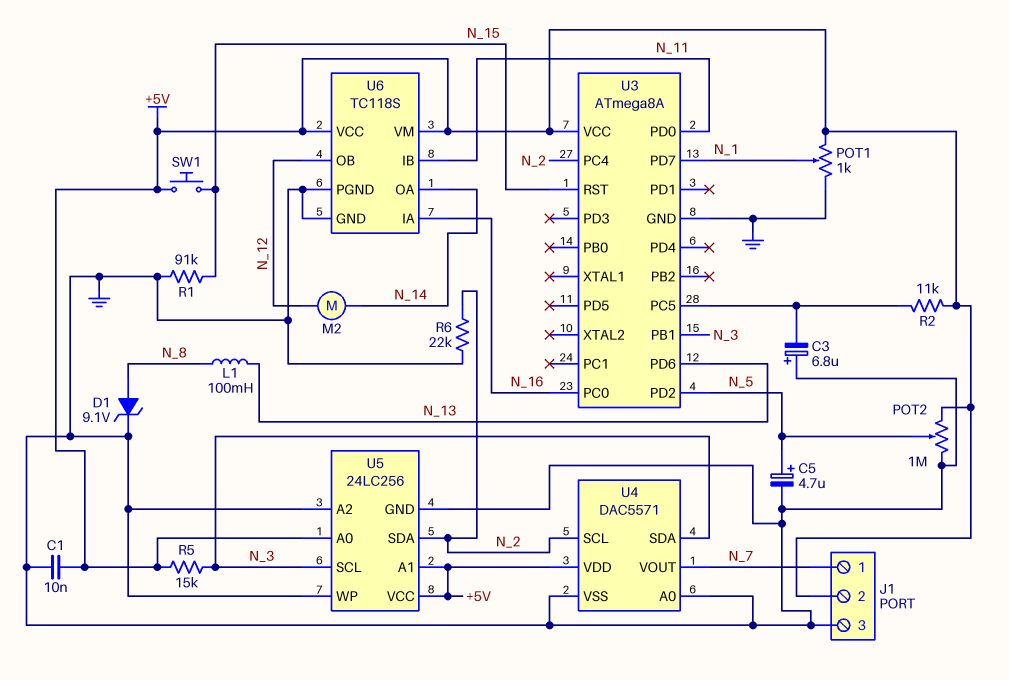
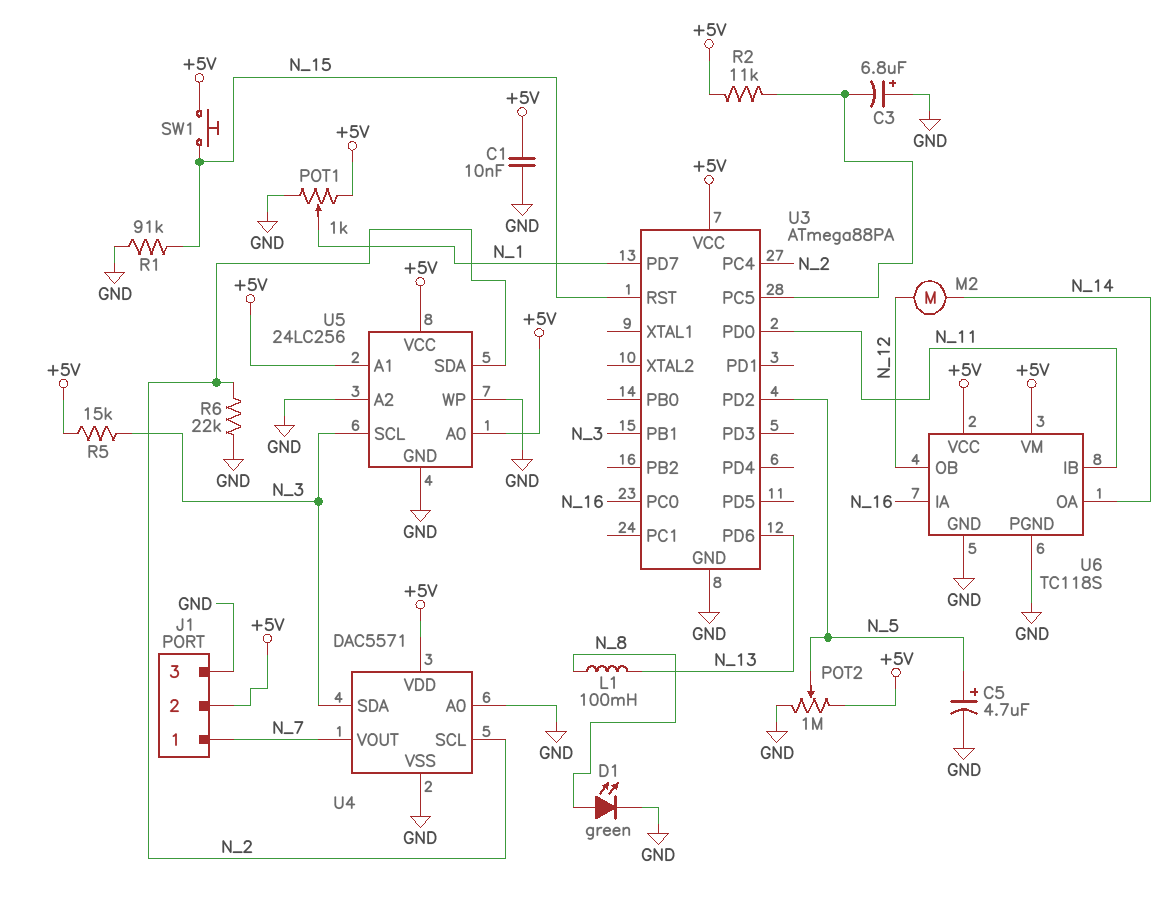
D1: zener 9.1V (A N_8, K GND) -> LED green (A N_8, K GND)
U3: ATmega8A -> ATmega88PA

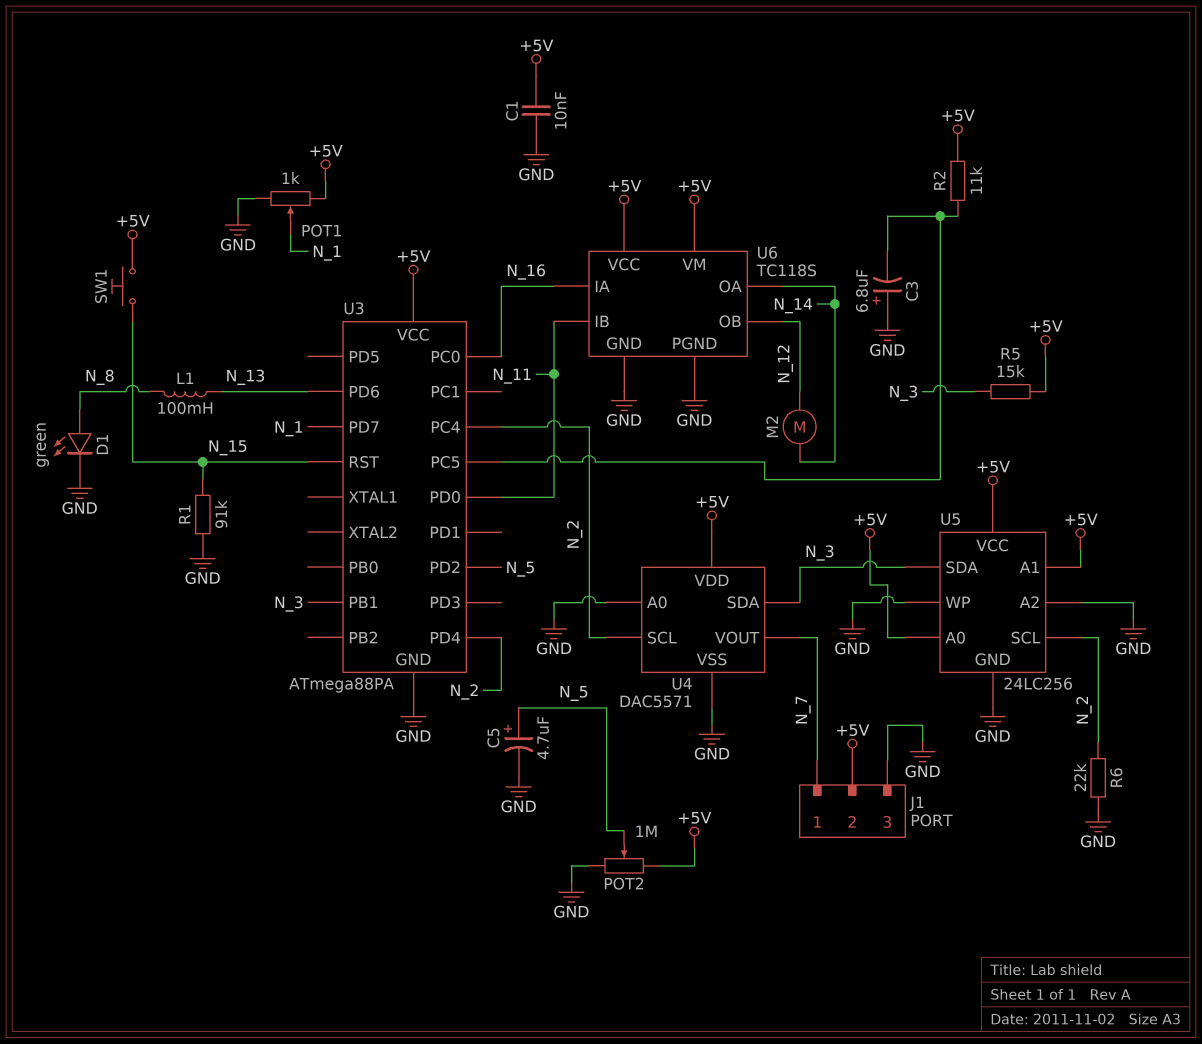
U3 pin PD4: none -> N_2
U5 pin SCL: N_3 -> N_2
U5 pin SDA: N_2 -> N_3

